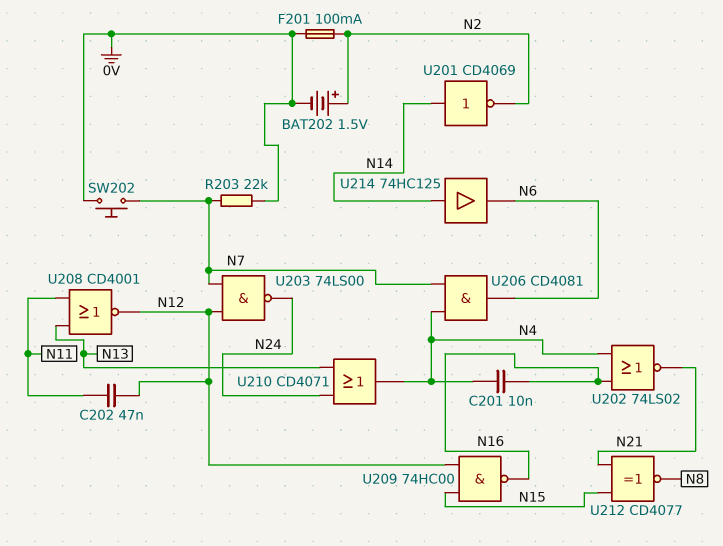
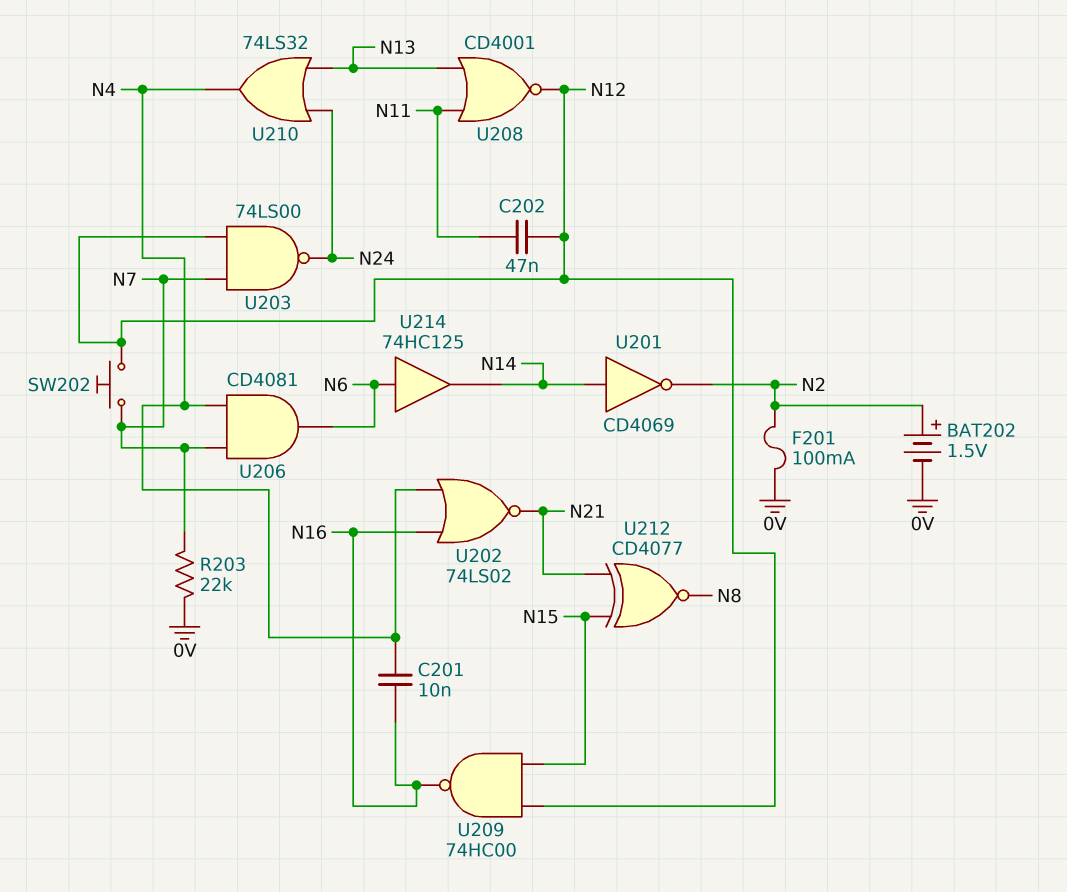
SW202: button (0V, N7) -> button (N7, N12)
U210: OR CD4071 (in N13, in N24, out N4) -> OR 74LS32 (in N13, in N24, out N4)
U214: buffer 74HC125 (in N14, out N6) -> buffer 74HC125 (in N6, out N14)

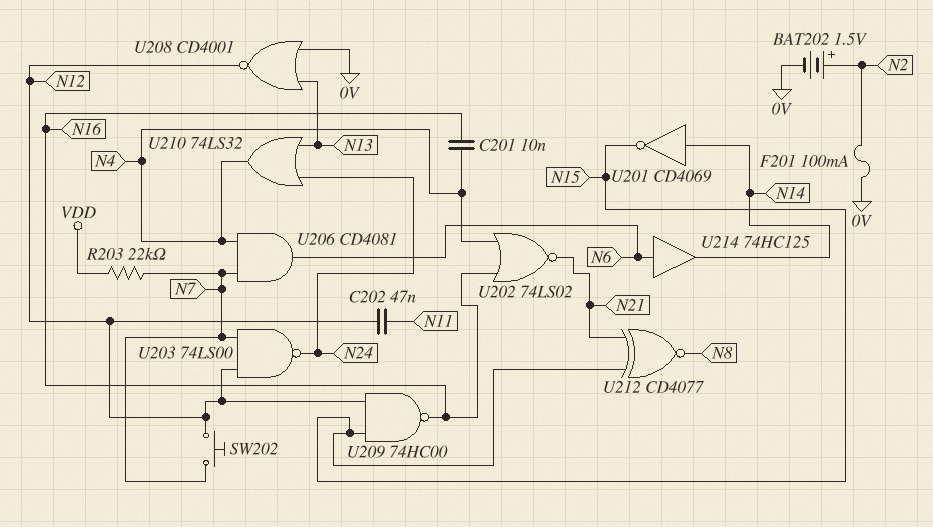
R203: 22k (0V, N7) -> 22k (N7, VDD)
U201: NOT CD4069 (in N14, out N2) -> NOT CD4069 (in N14, out N15)
U208: NOR CD4001 (in N11, in N13, out N12) -> NOR CD4001 (in 0V, in N13, out N12)

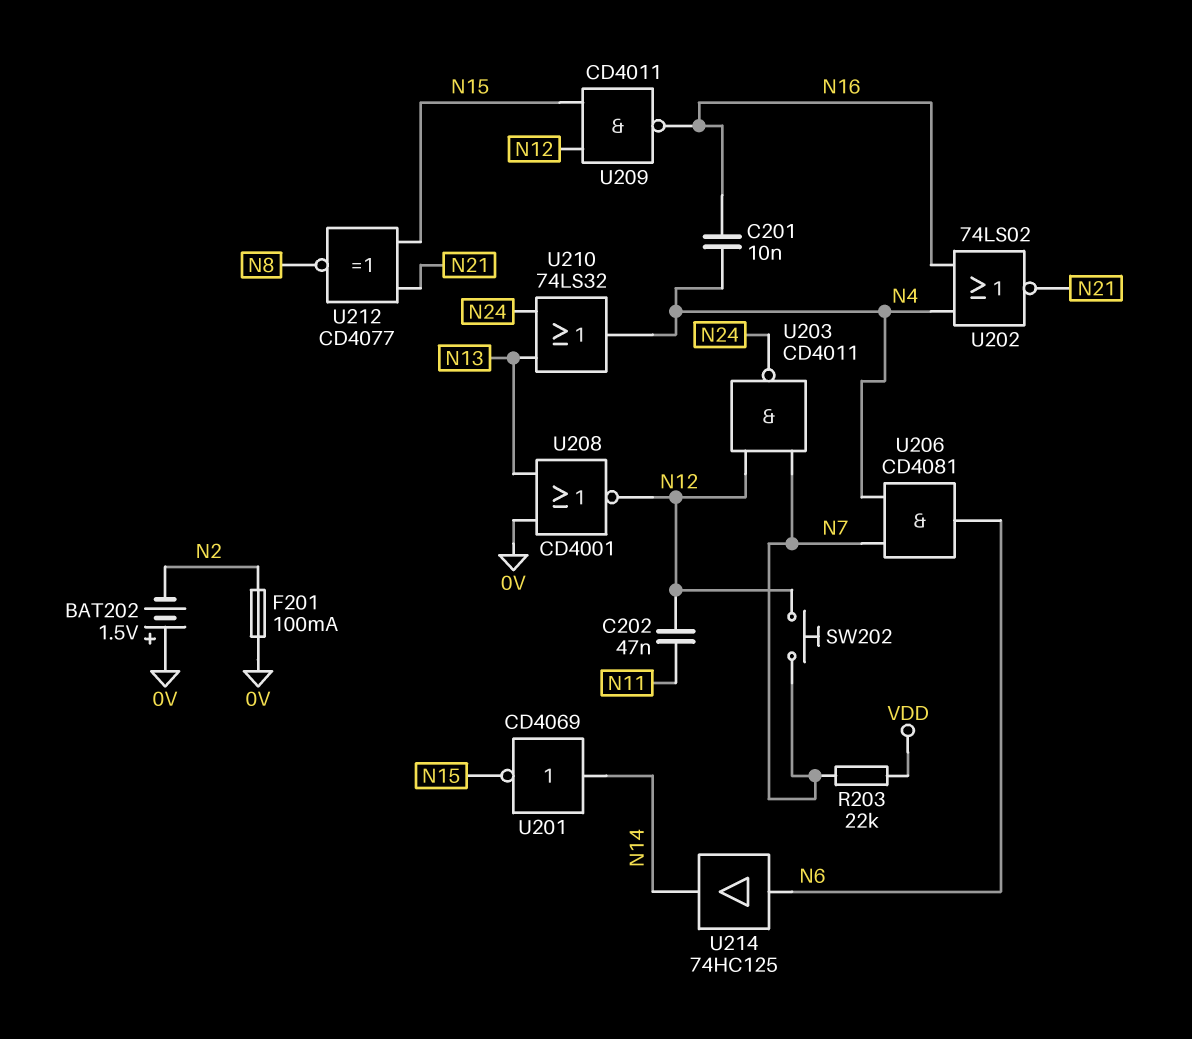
BAT202: 1.5V (plus N2, minus 0V) -> 1.5V (plus 0V, minus N2)
U203: NAND 74LS00 (in N7, in N12, out N24) -> NAND CD4011 (in N7, in N12, out N24)
U209: NAND 74HC00 (in N12, in N15, out N16) -> NAND CD4011 (in N12, in N15, out N16)

